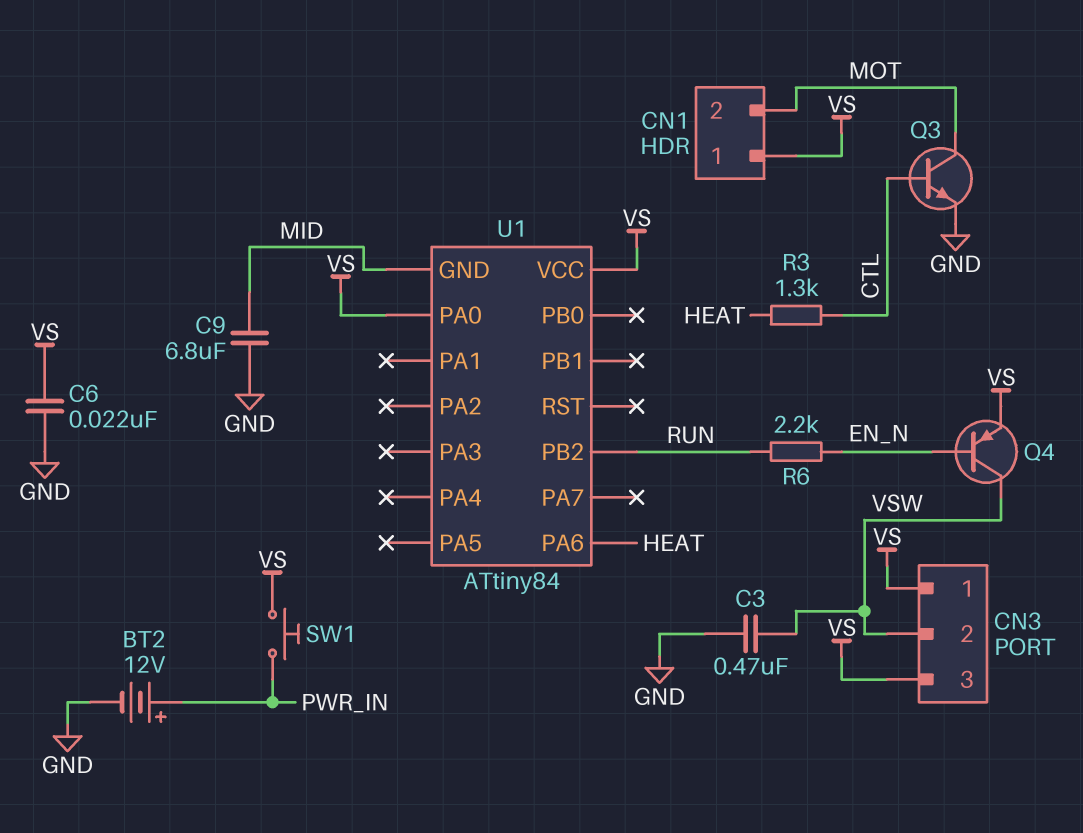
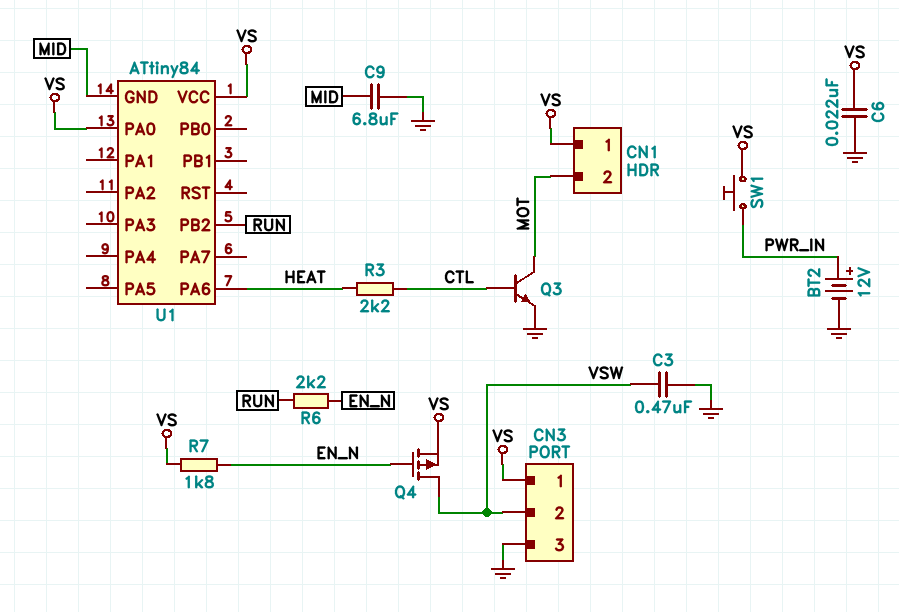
CN3 pin 3: VS -> GND
Q4: PNP (B EN_N, C VSW, E VS) -> PMOS (G EN_N, D VSW, S VS)
R3: 1.3k (CTL, HEAT) -> 2.2k (CTL, HEAT)
R7: none -> 1.8k (EN_N, VS)

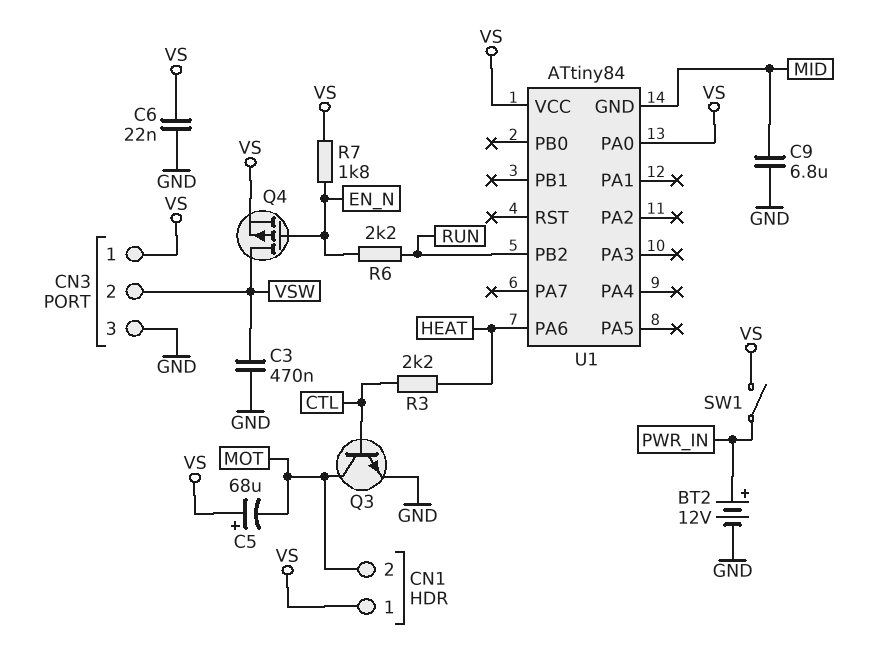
C5: none -> 68uF (plus VS, minus MOT)
SW1: button (PWR_IN, VS) -> switch (PWR_IN, VS)

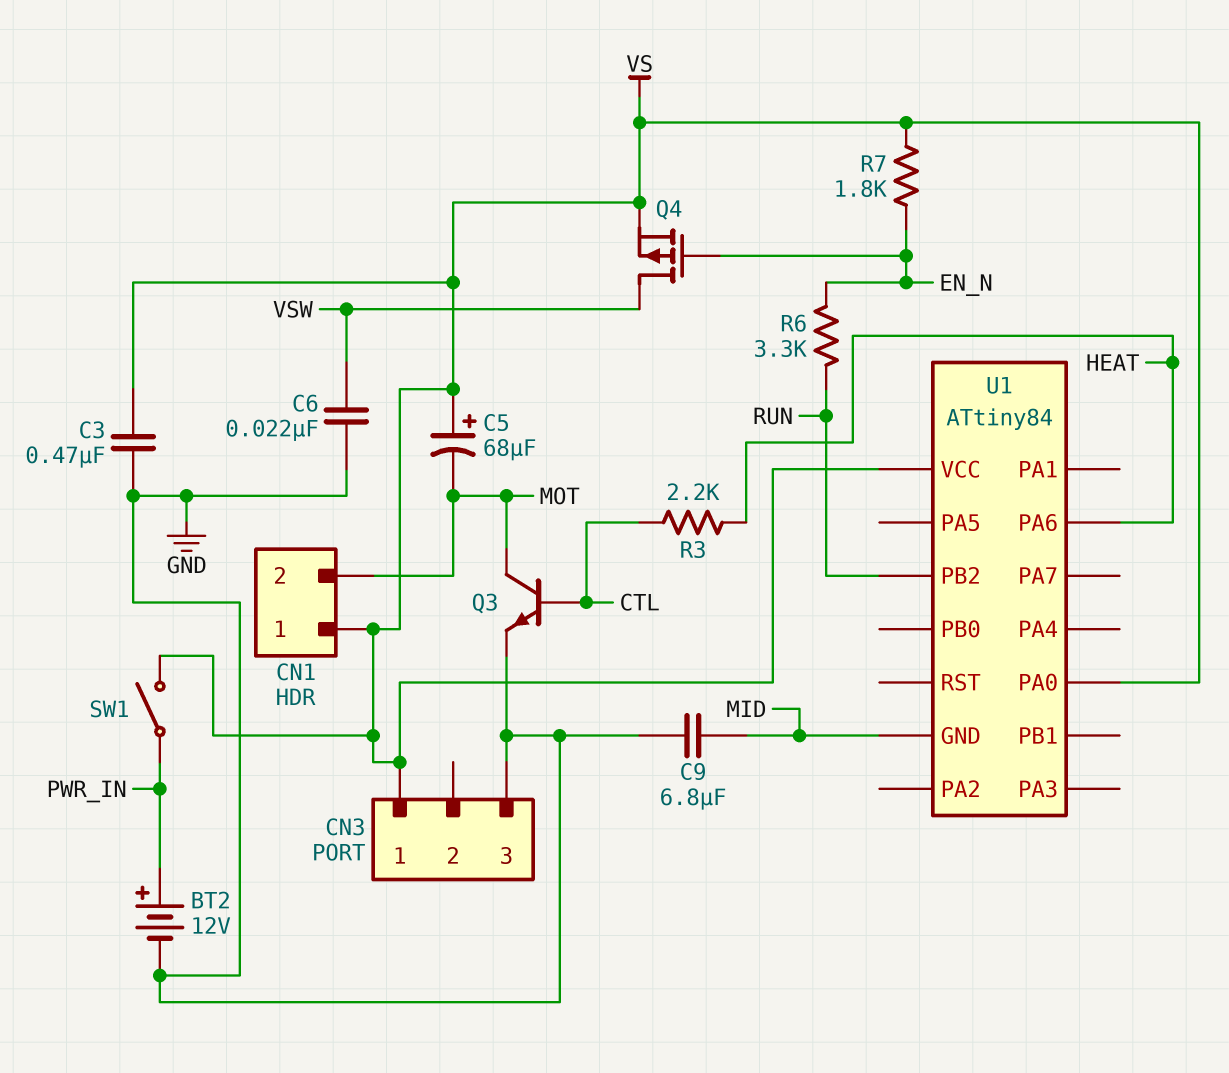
C3: 470nF (GND, VSW) -> 470nF (GND, VS)
C6: 22nF (GND, VS) -> 22nF (GND, VSW)
CN3 pin 2: VSW -> none
R6: 2.2k (EN_N, RUN) -> 3.3k (EN_N, RUN)

